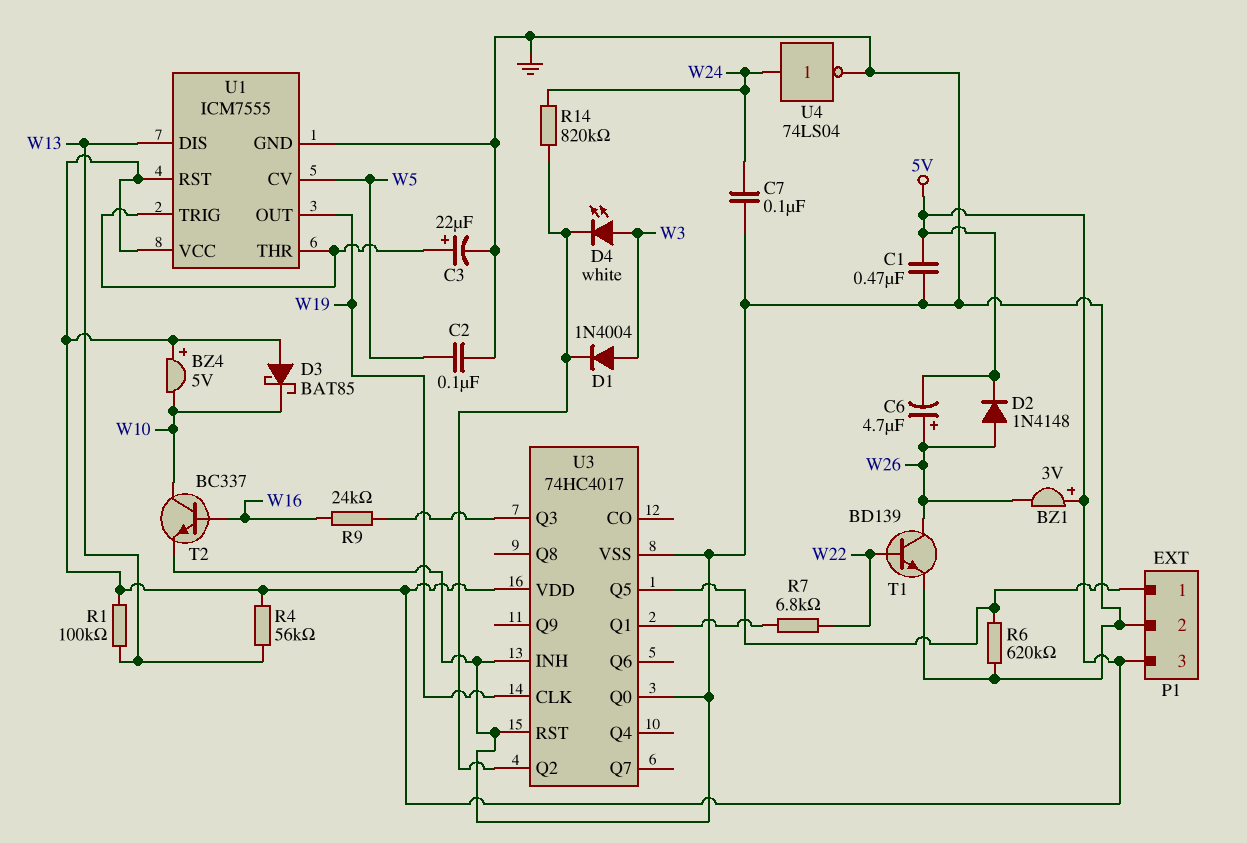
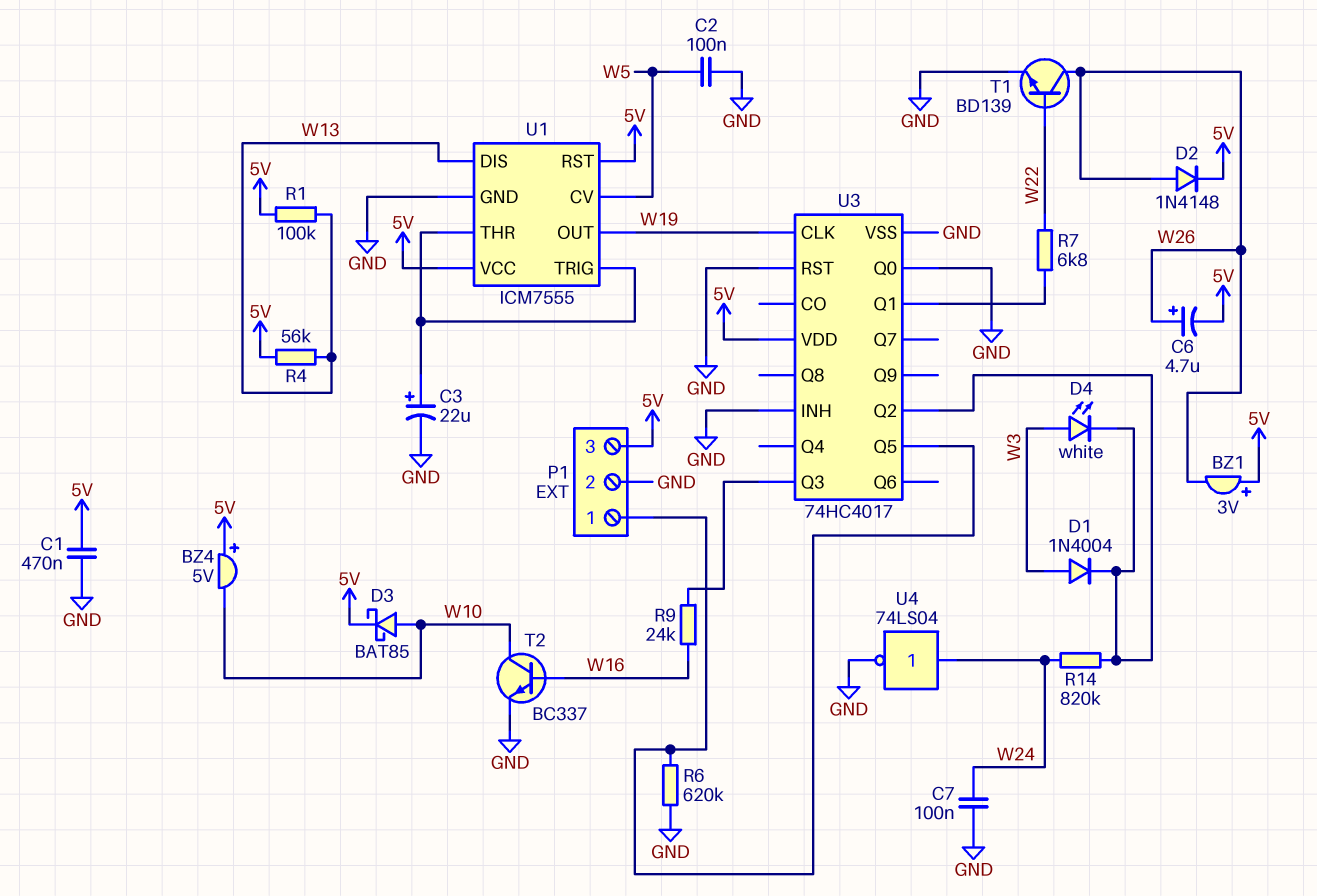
D3: schottky BAT85 (A 5V, K W10) -> schottky BAT85 (A W10, K 5V)

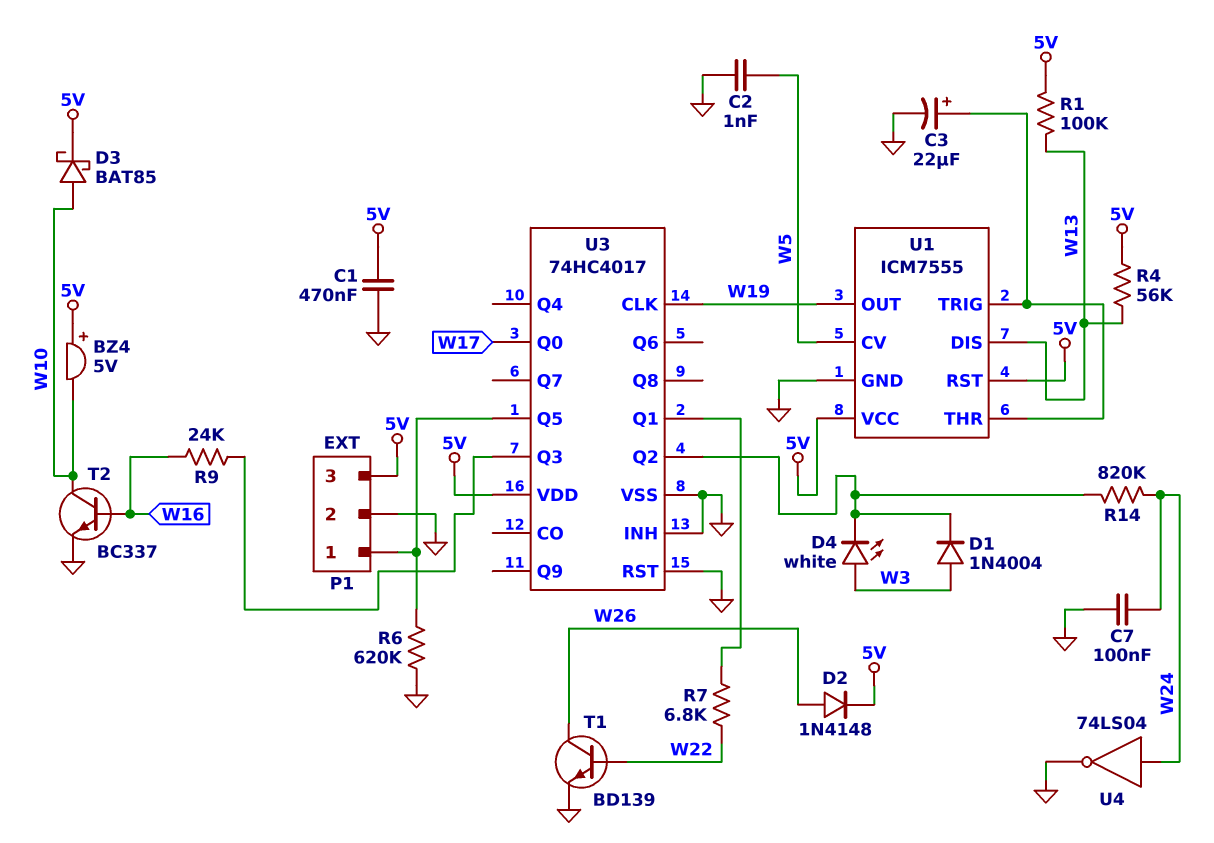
BZ1: buzzer 3V (plus 5V, minus W26) -> none
C2: 100nF (GND, W5) -> 1nF (GND, W5)
C6: 4.7uF (plus W26, minus 5V) -> none
U3 pin Q0: GND -> W17

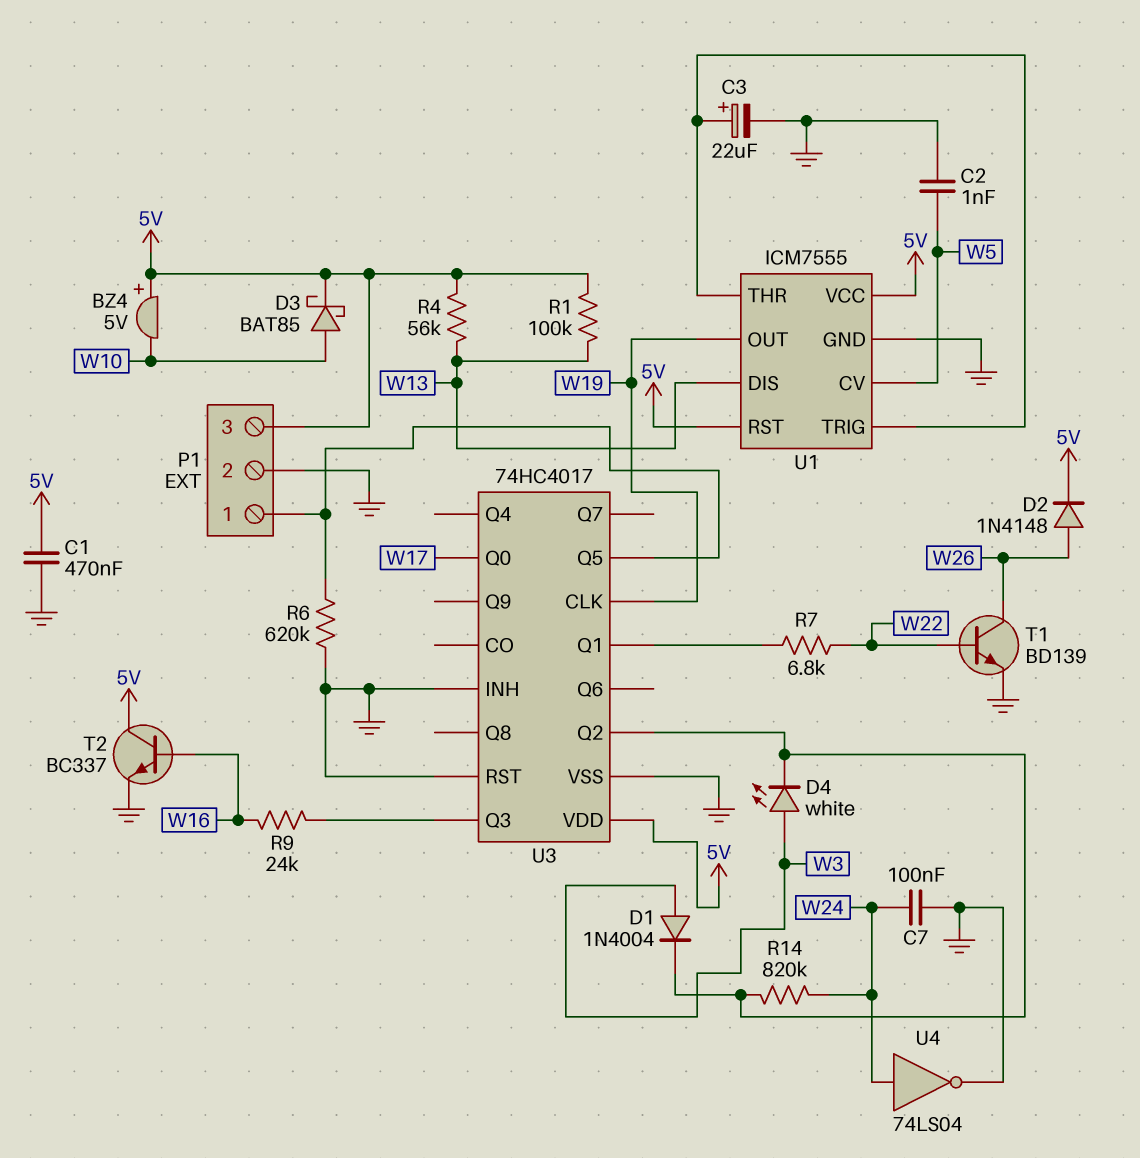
T2: NPN BC337 (B W16, C W10, E GND) -> NPN BC337 (B W16, C 5V, E GND)

